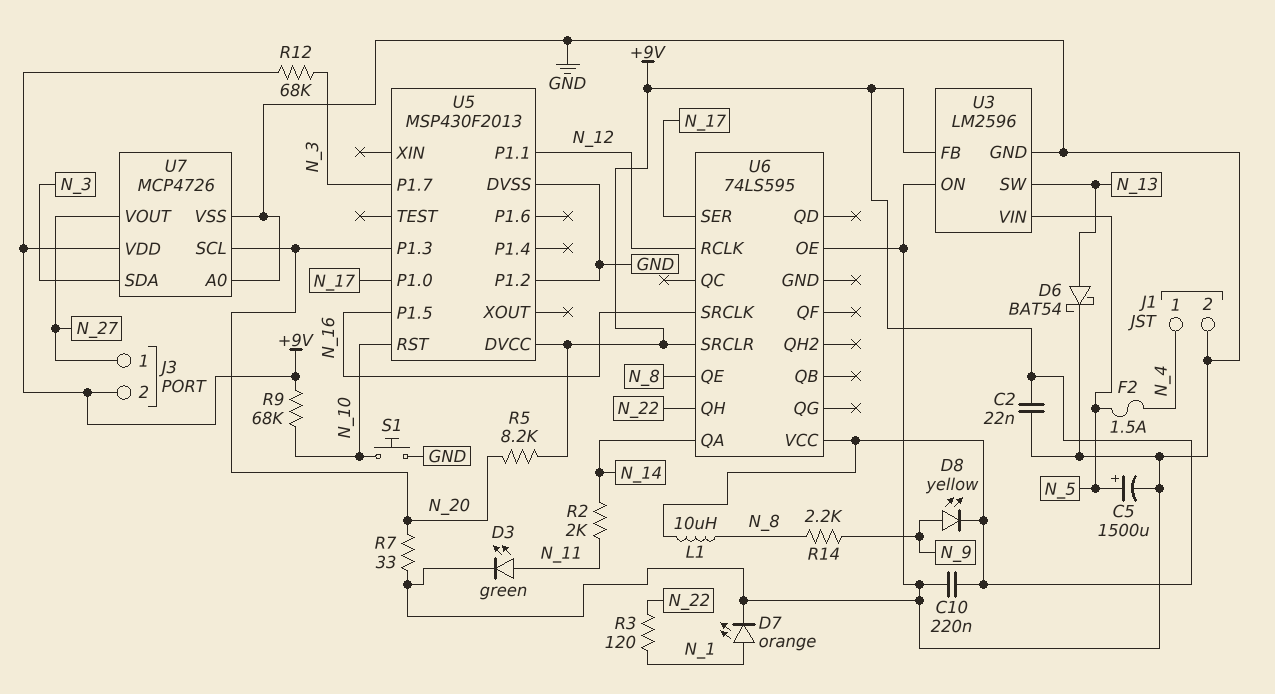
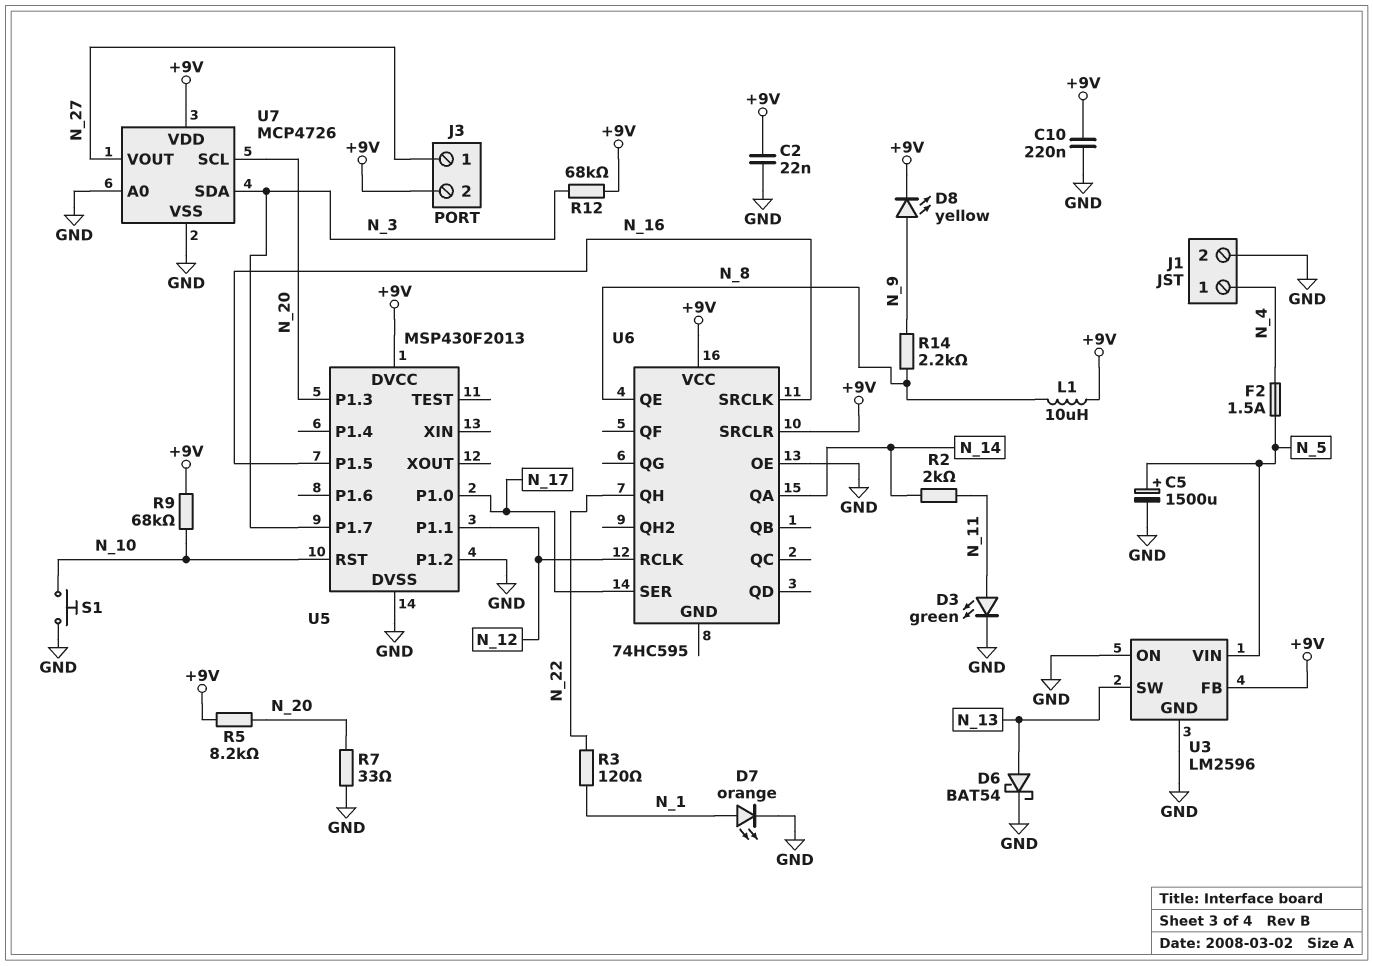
U6: 74LS595 -> 74HC595

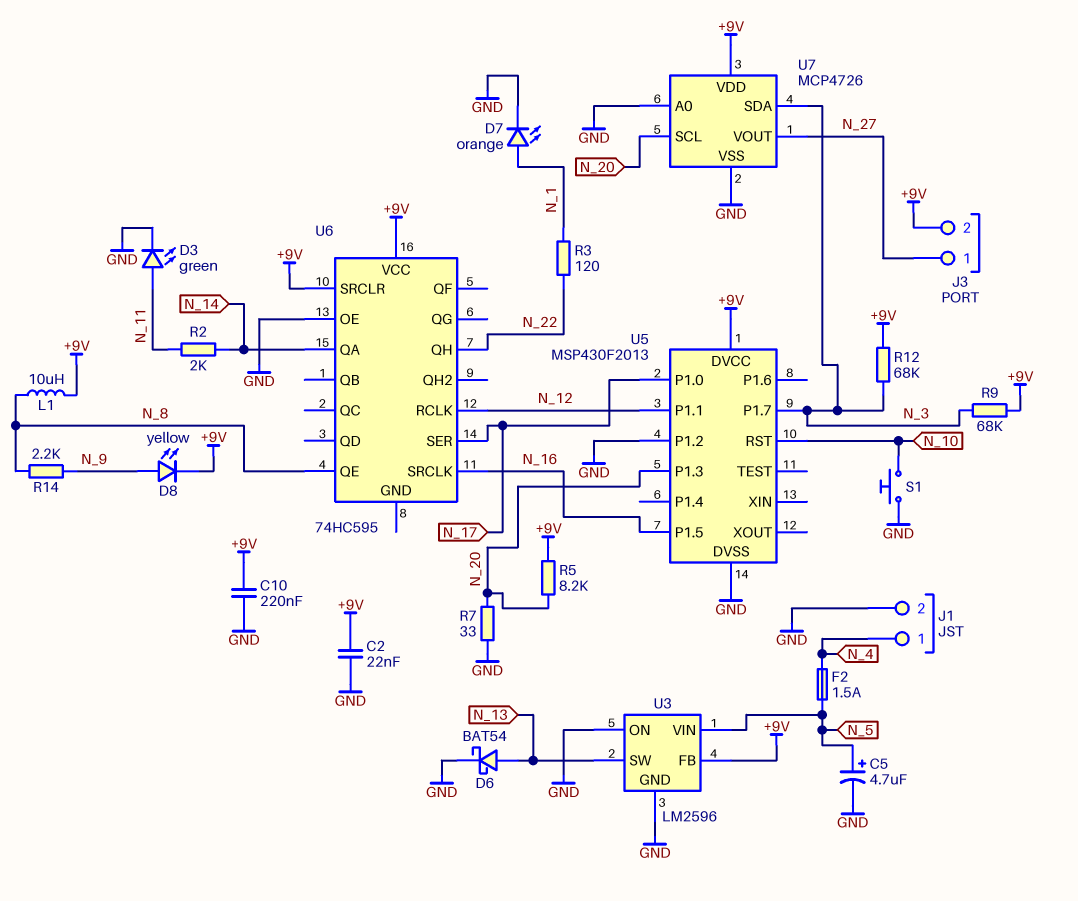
C5: 1500uF (plus N_5, minus GND) -> 4.7uF (plus N_5, minus GND)
R9: 68k (+9V, N_10) -> 68k (+9V, N_3)

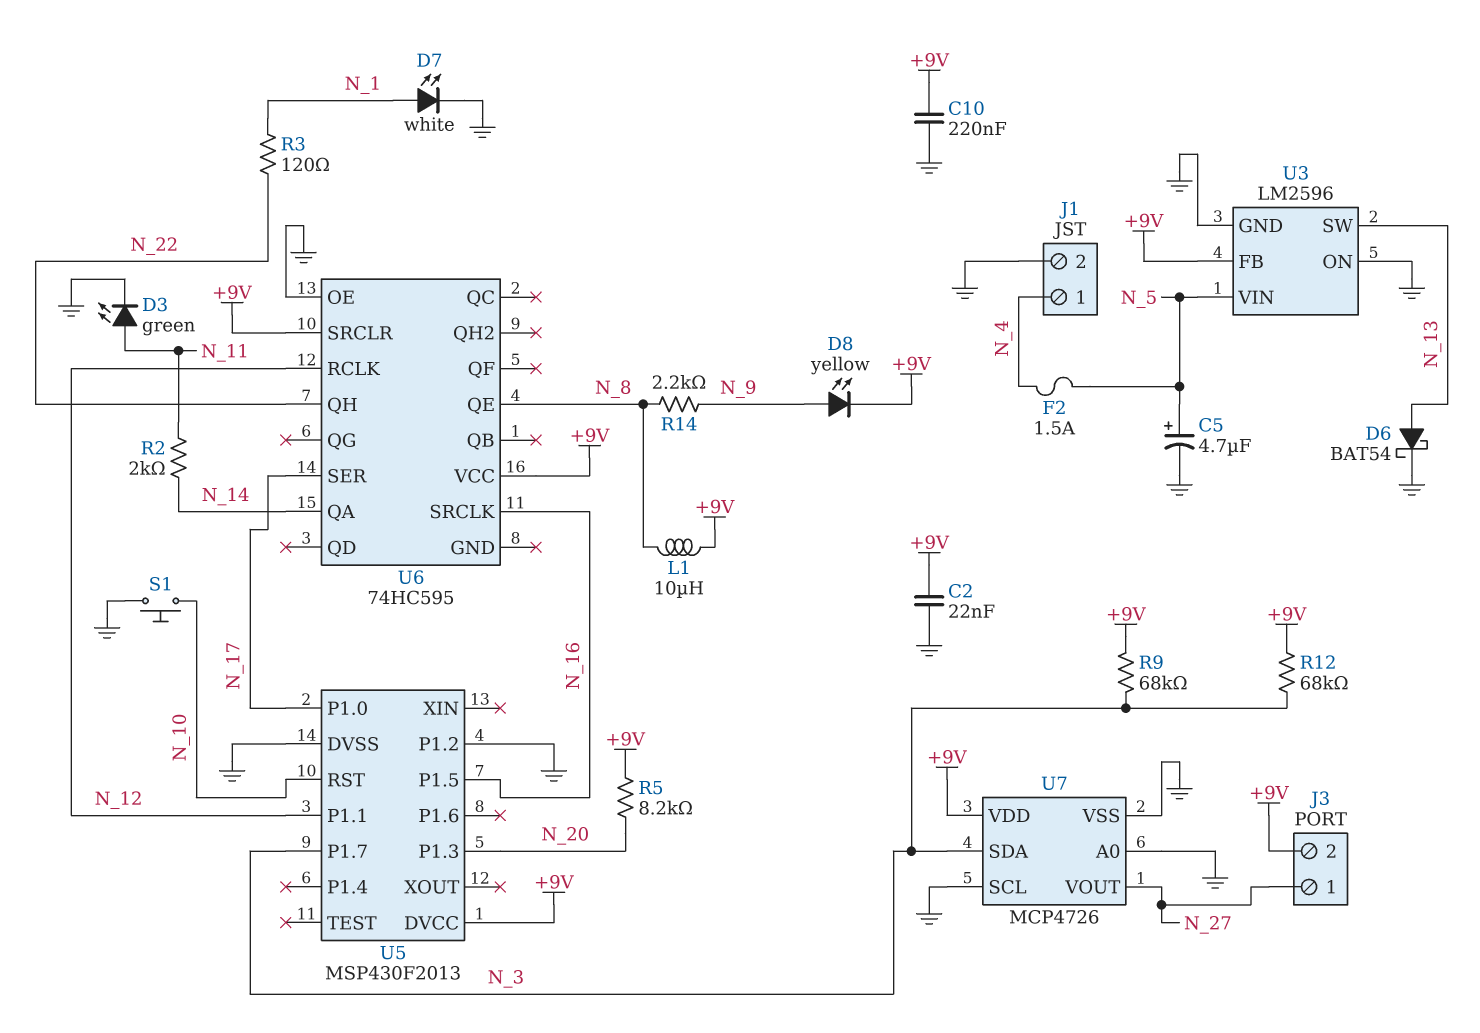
D7: LED orange (A N_1, K GND) -> LED white (A N_1, K GND)
R7: 33 (GND, N_20) -> none
U7 pin SCL: N_20 -> GND

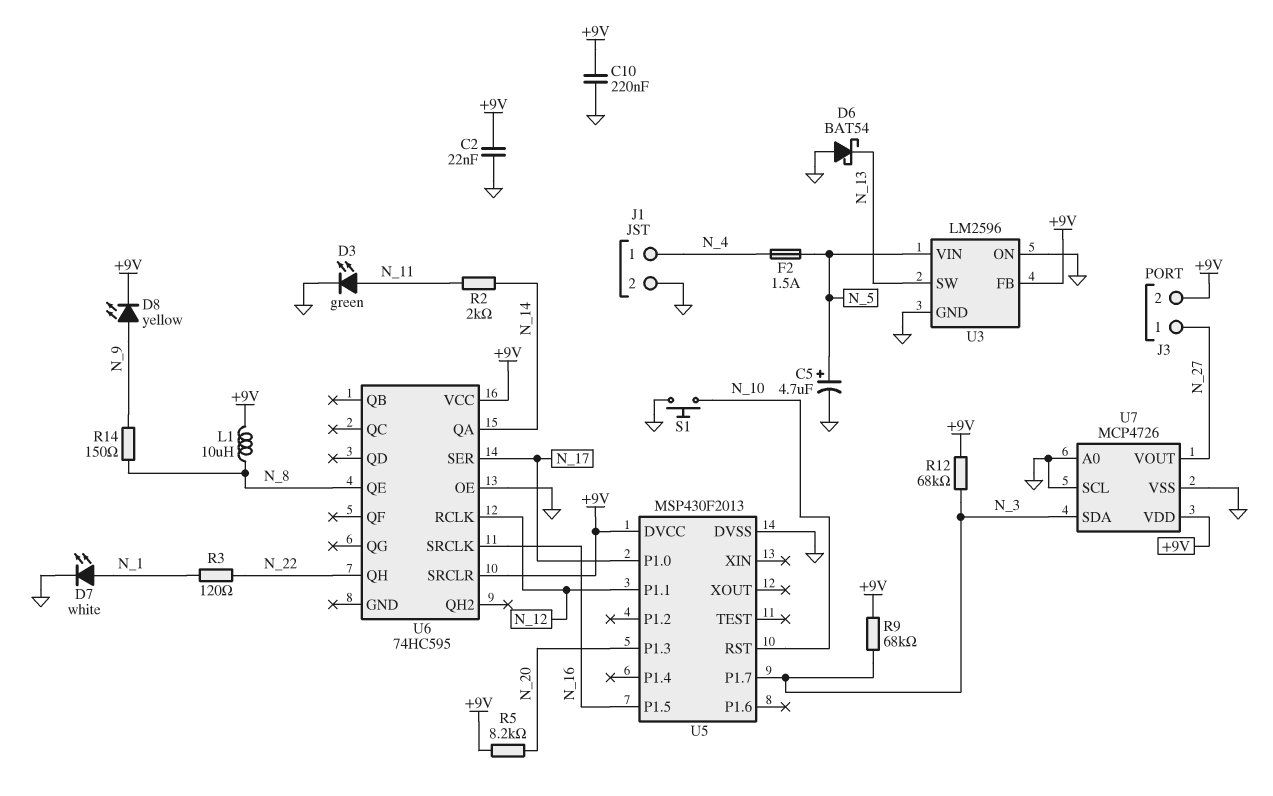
D6: schottky BAT54 (A N_13, K GND) -> schottky BAT54 (A GND, K N_13)
R14: 2.2k (N_8, N_9) -> 150 (N_8, N_9)
U5 pin P1.2: GND -> none

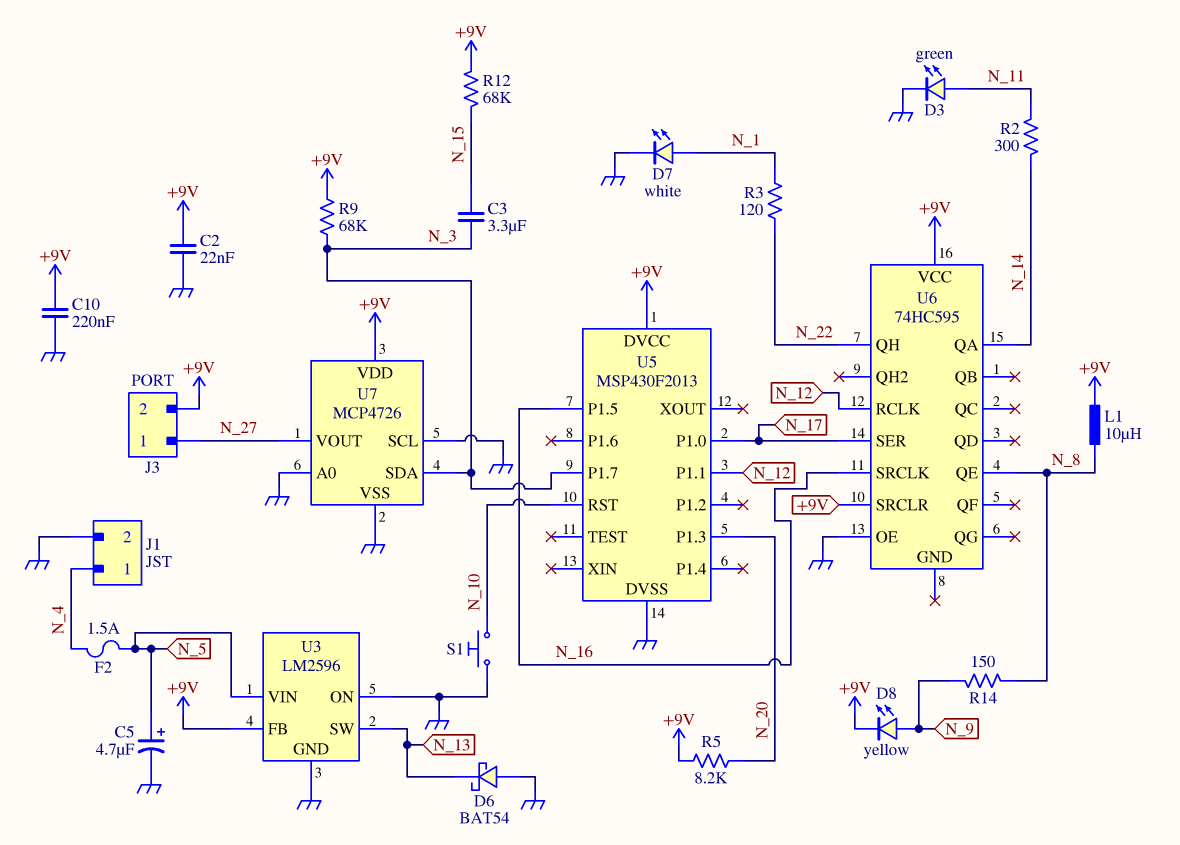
C3: none -> 3.3uF (N_3, N_15)
R2: 2k (N_11, N_14) -> 300 (N_11, N_14)
R12: 68k (+9V, N_3) -> 68k (+9V, N_15)

